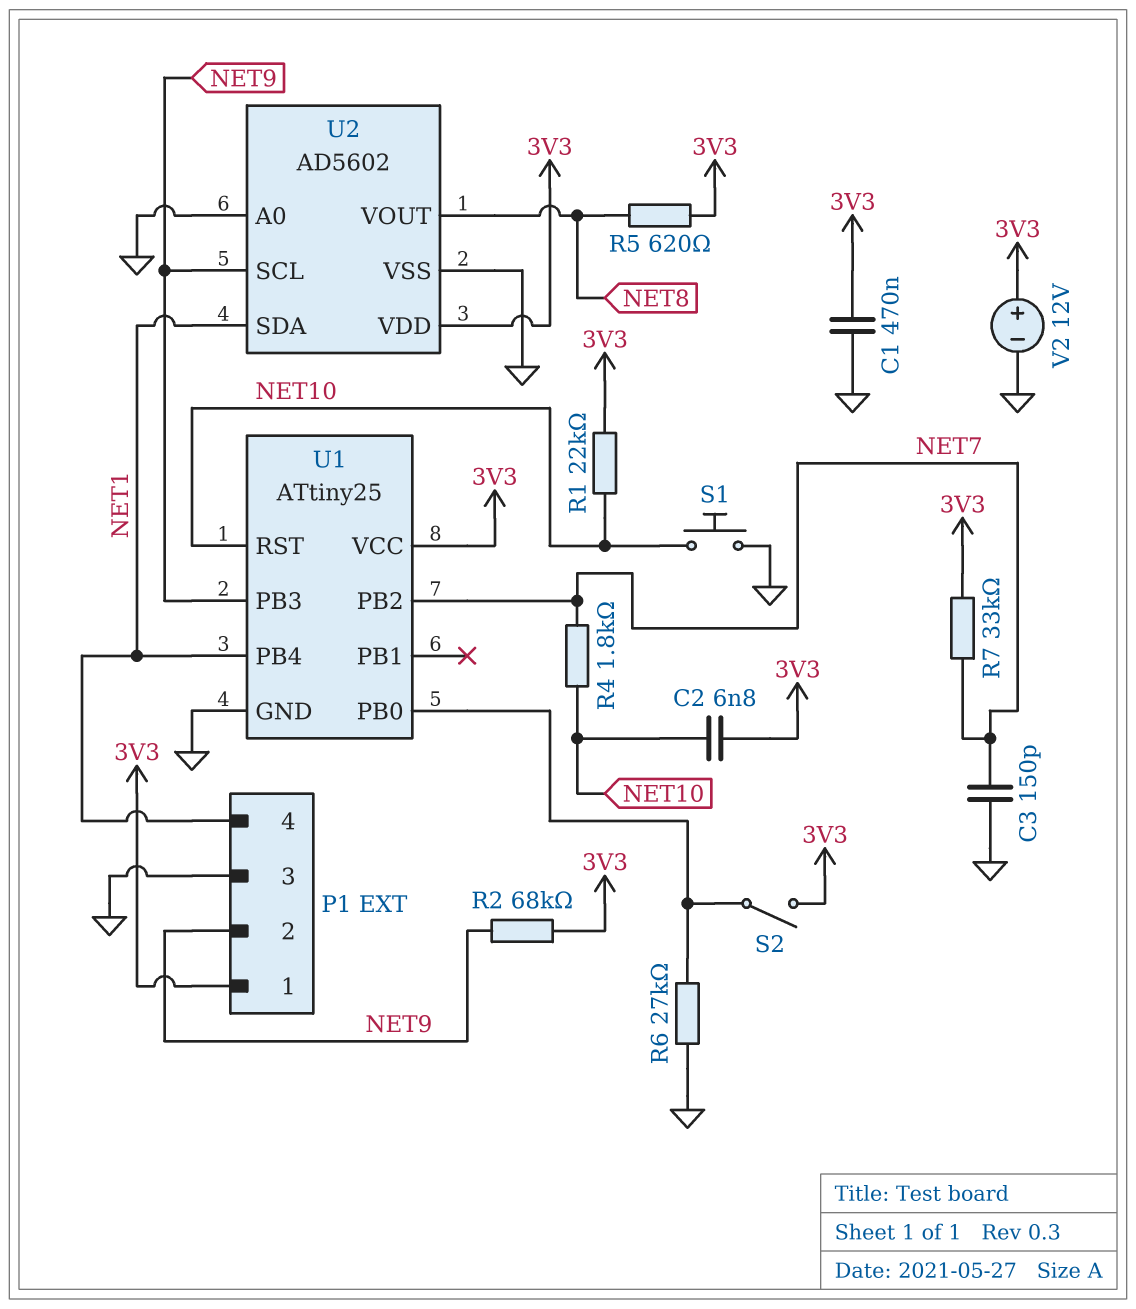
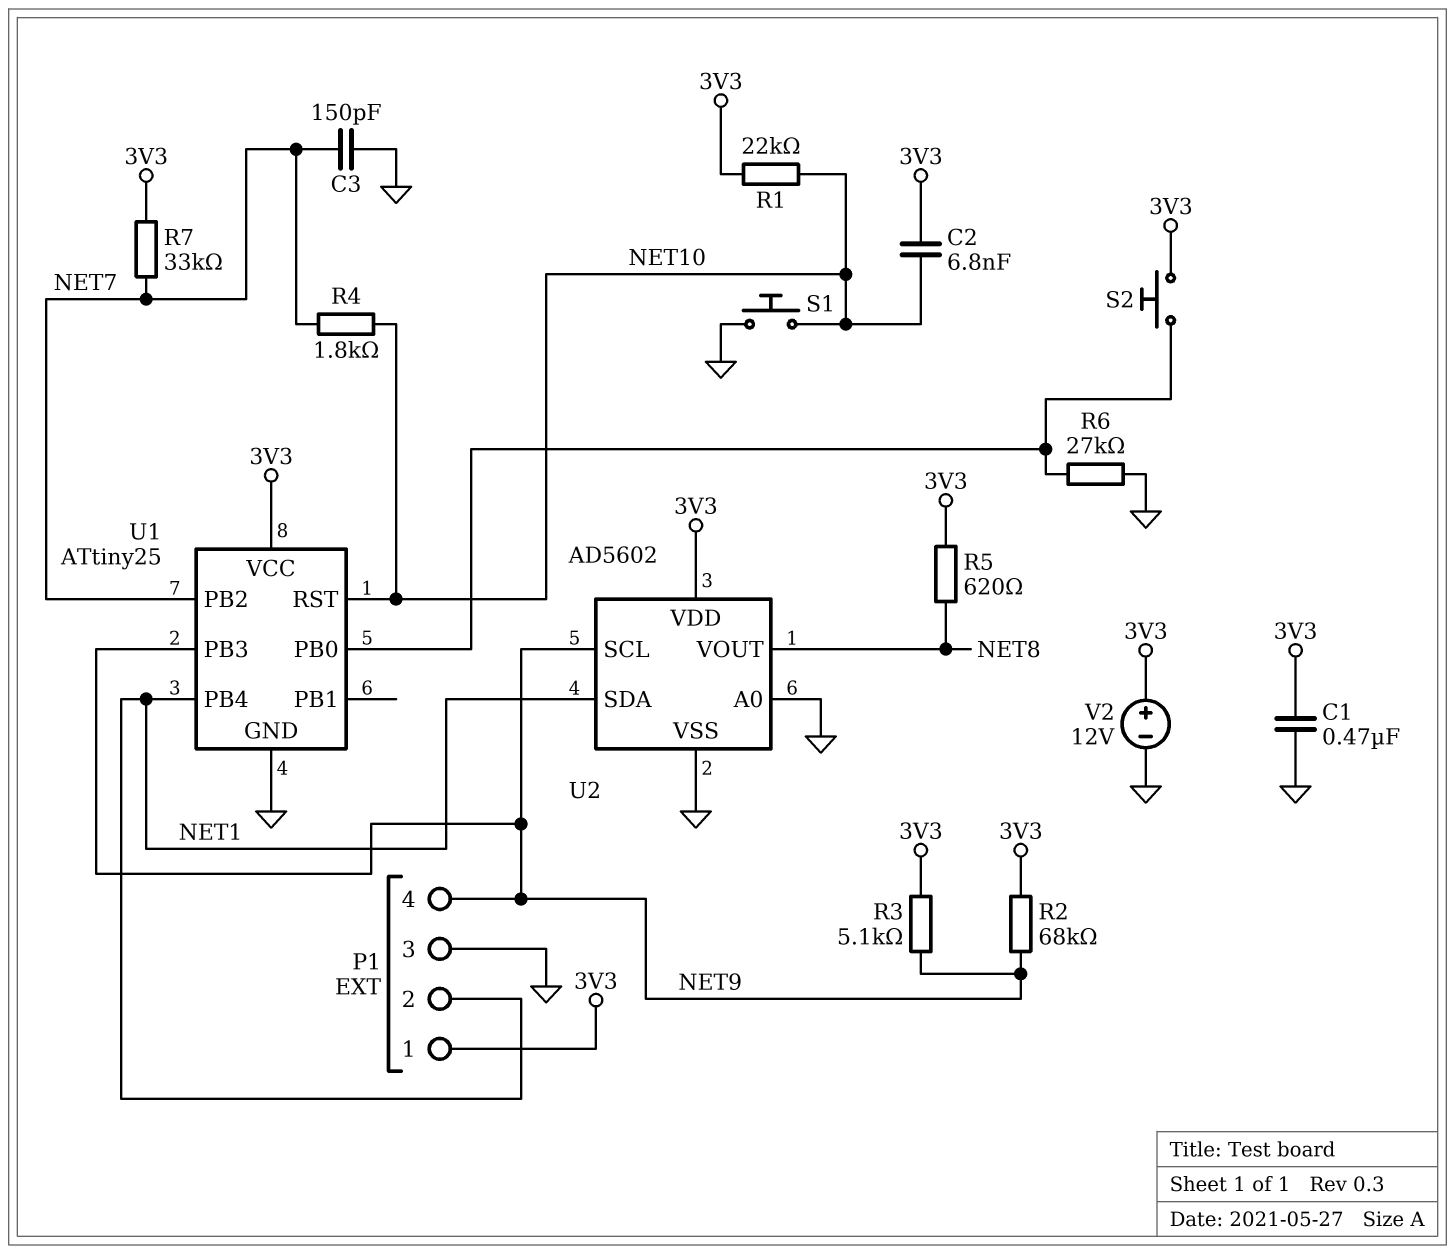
P1 pin 2: NET9 -> NET1
P1 pin 4: NET1 -> NET9
R3: none -> 5.1k (3V3, NET9)
S2: switch (3V3, U1/PB0) -> button (3V3, U1/PB0)

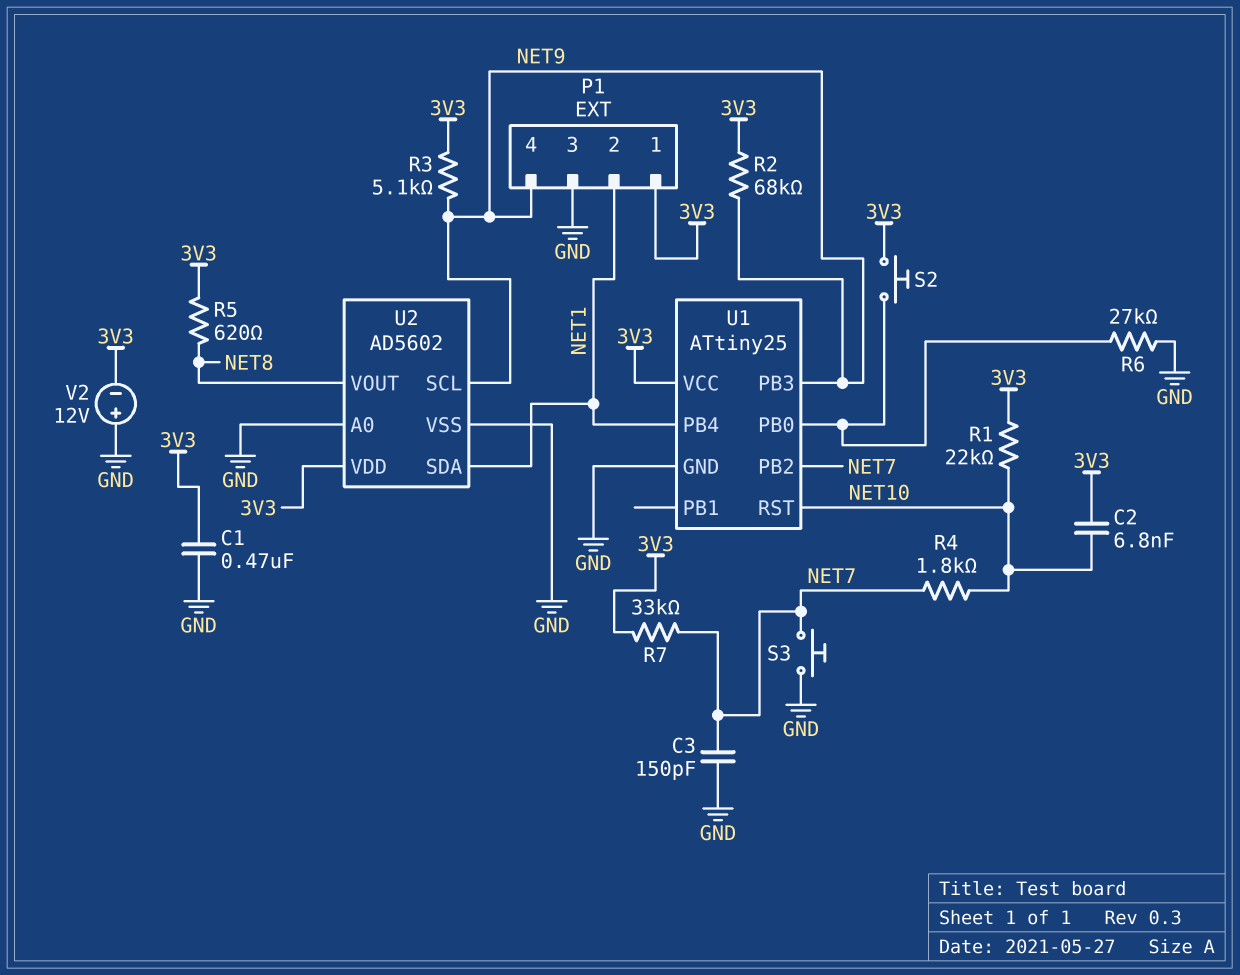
S1: button (GND, NET10) -> none
S3: none -> button (GND, NET7)
V2: 12V (plus 3V3, minus GND) -> 12V (plus GND, minus 3V3)

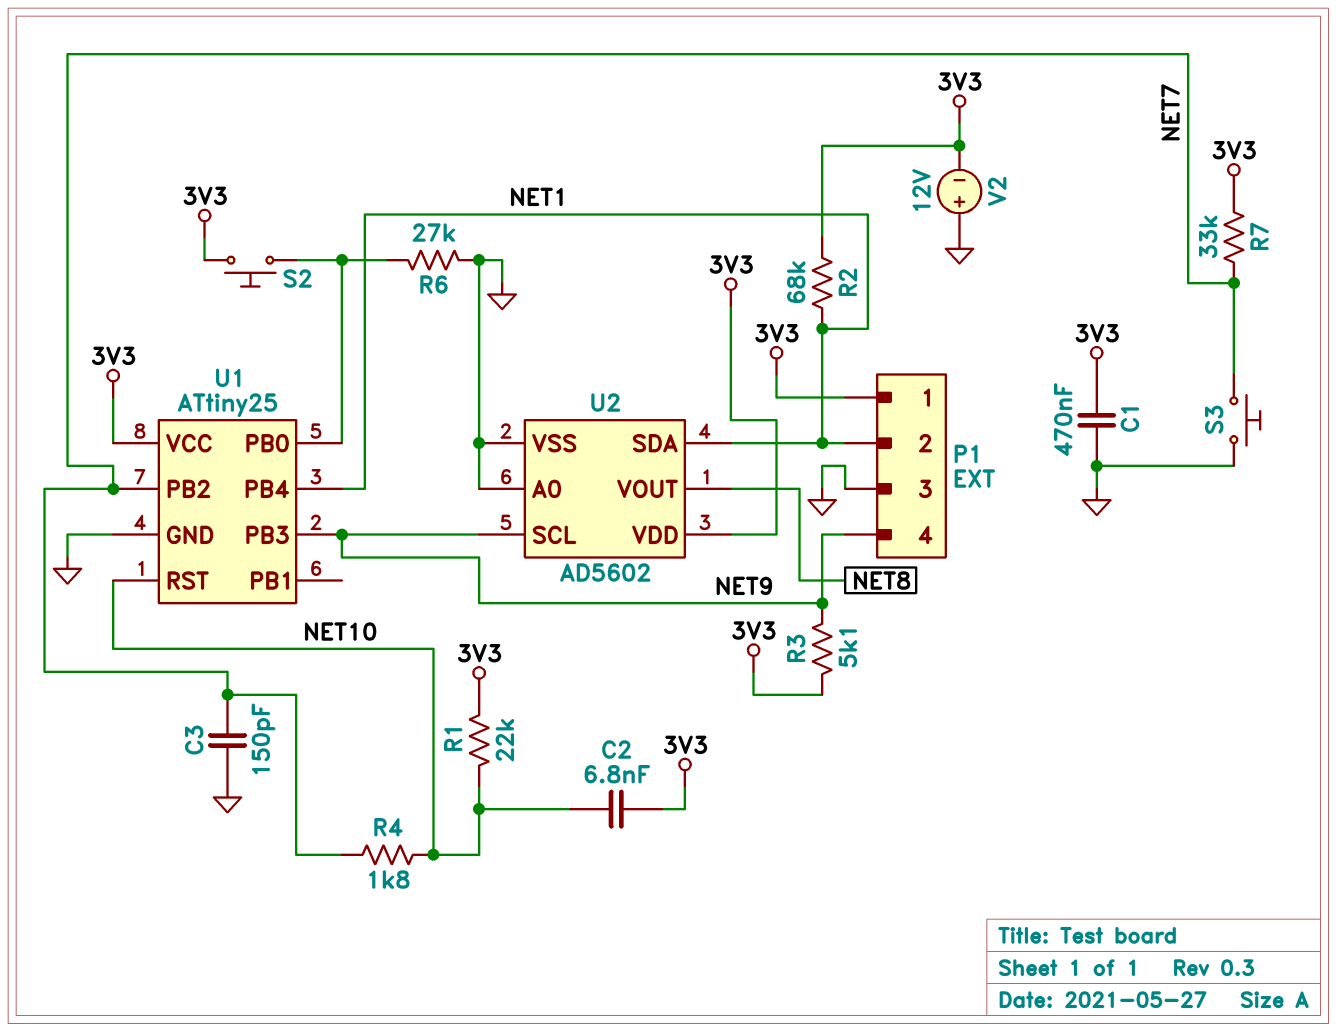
R2: 68k (3V3, NET9) -> 68k (3V3, NET1)
R5: 620 (3V3, NET8) -> none

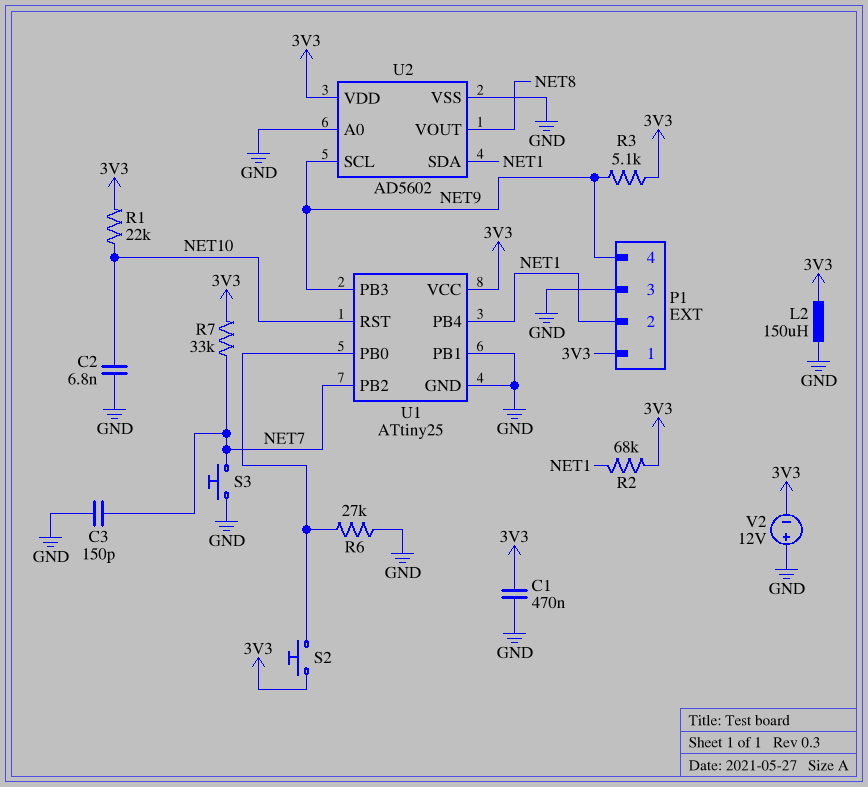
C2: 6.8nF (3V3, NET10) -> 6.8nF (GND, NET10)
L2: none -> 150uH (3V3, GND)
R4: 1.8k (NET7, NET10) -> none
U1 pin PB1: none -> GND

